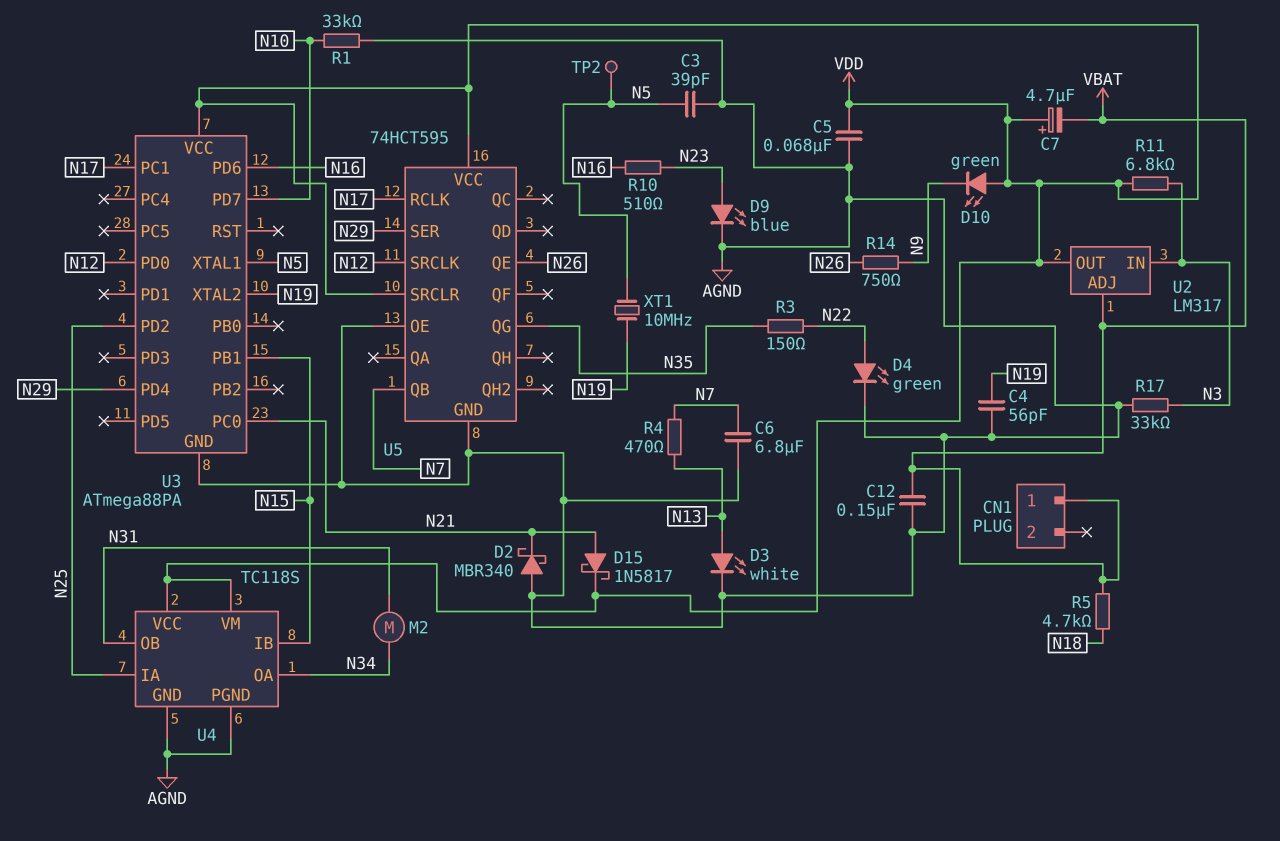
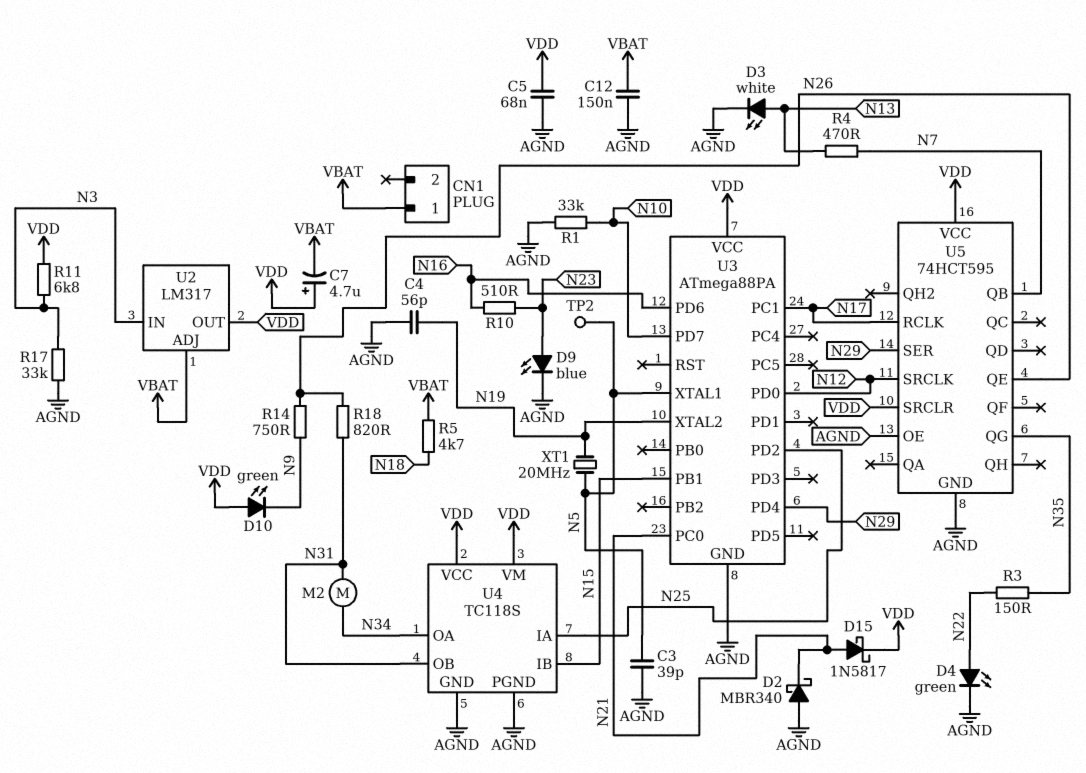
C6: 6.8uF (AGND, N7) -> none
R18: none -> 820 (N26, N31)
XT1: 10MHz (N5, N19) -> 20MHz (N5, N19)

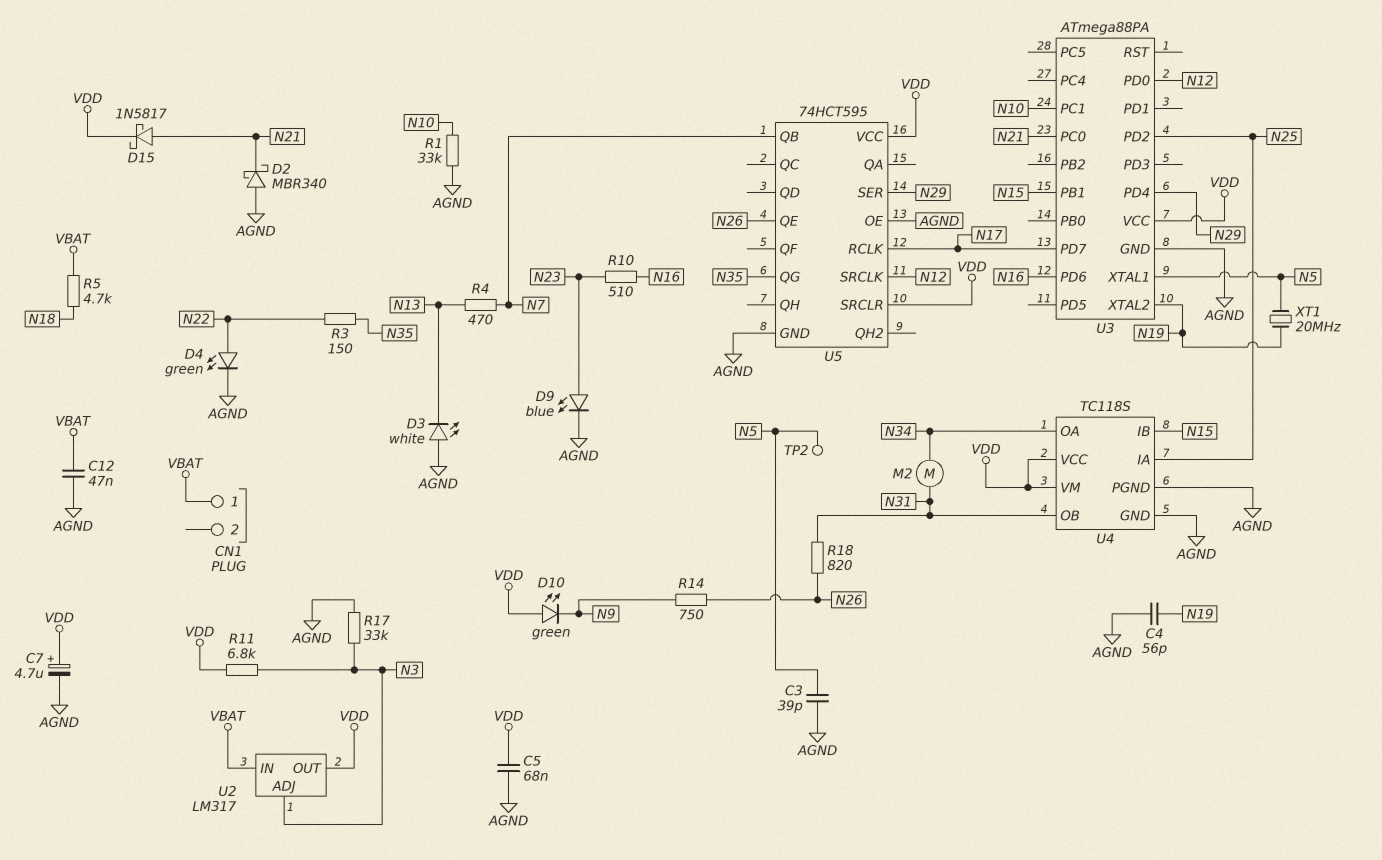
C7: 4.7uF (plus VDD, minus VBAT) -> 4.7uF (plus VDD, minus AGND)
C12: 150nF (AGND, VBAT) -> 47nF (AGND, VBAT)
D3: LED white (A N13, K AGND) -> LED white (A AGND, K N13)
U2 pin ADJ: VBAT -> N3
U2 pin IN: N3 -> VBAT
U3 pin PC1: N17 -> N10
U3 pin PD7: N10 -> N17

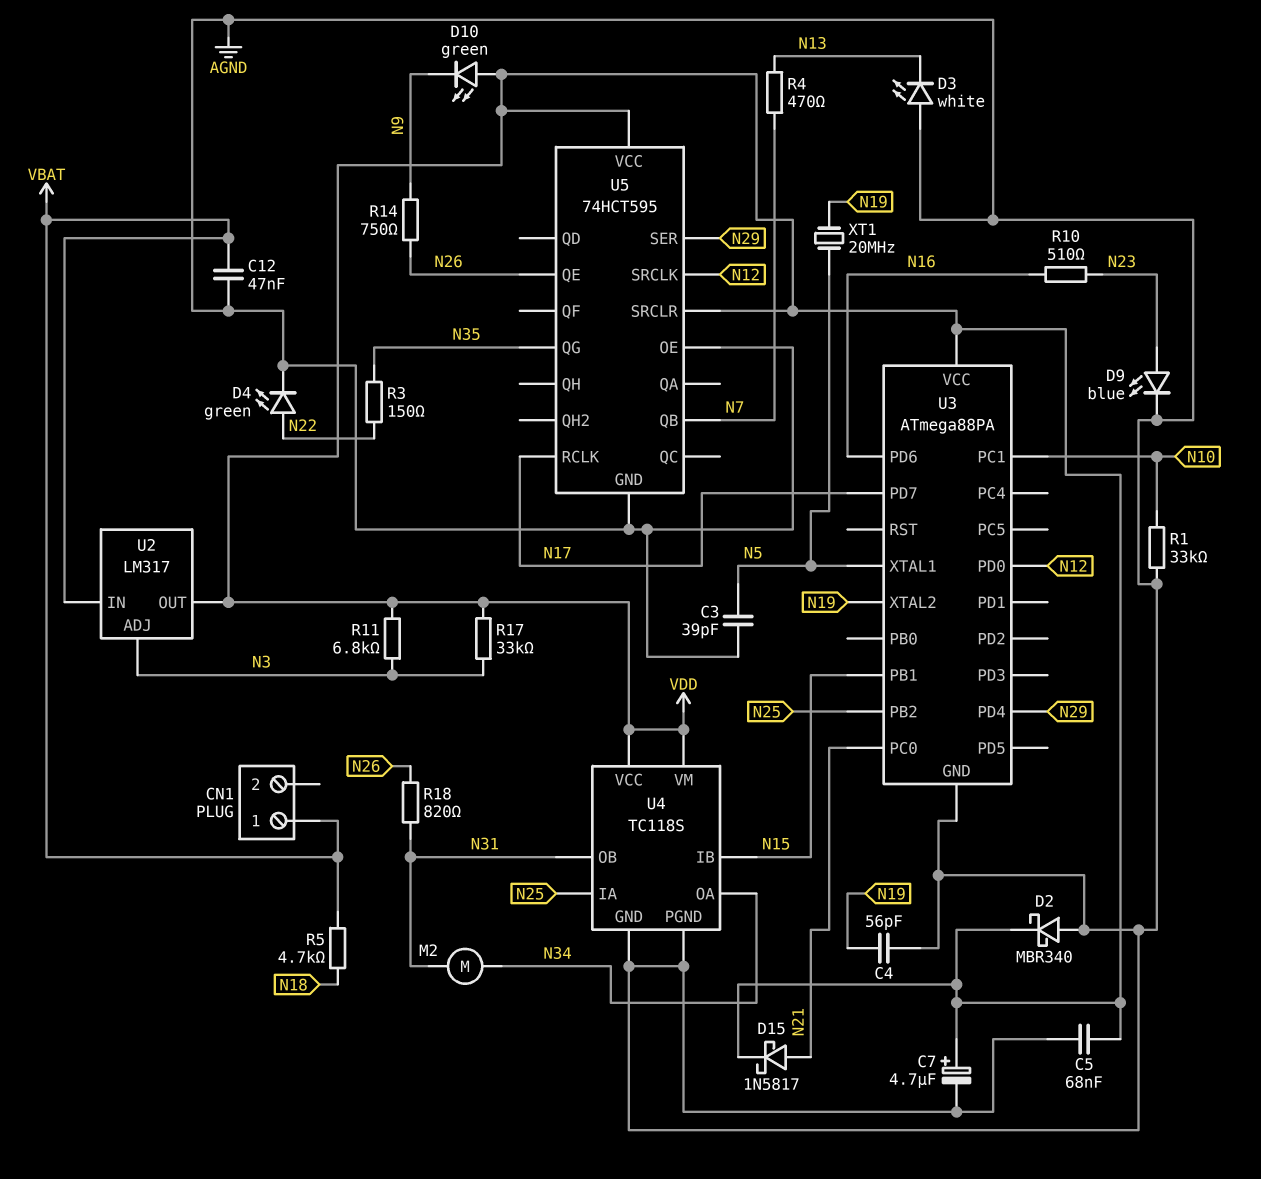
D2: schottky MBR340 (A AGND, K N21) -> schottky MBR340 (A AGND, K VDD)
R17: 33k (AGND, N3) -> 33k (N3, VDD)
TP2: test point (N5) -> none
U3 pin PB2: none -> N25
U3 pin PD2: N25 -> none

